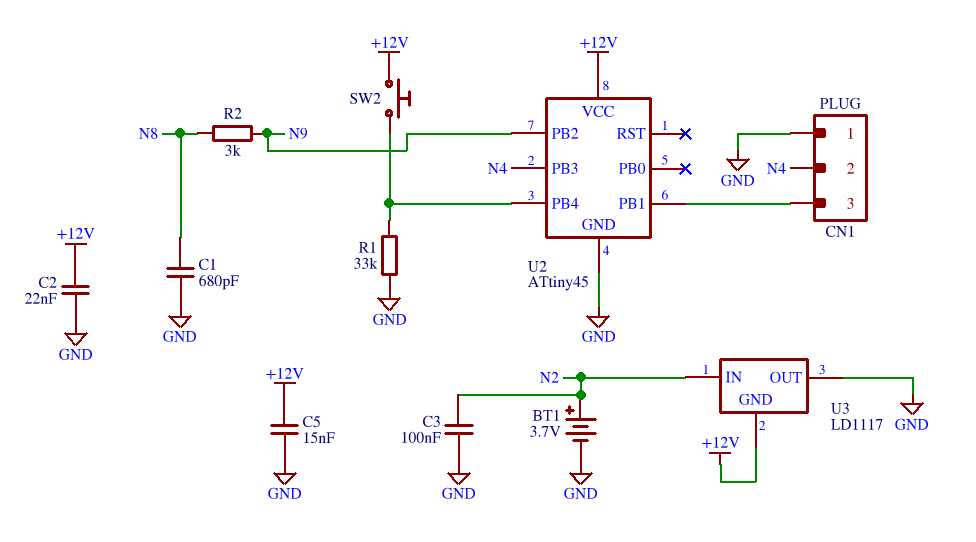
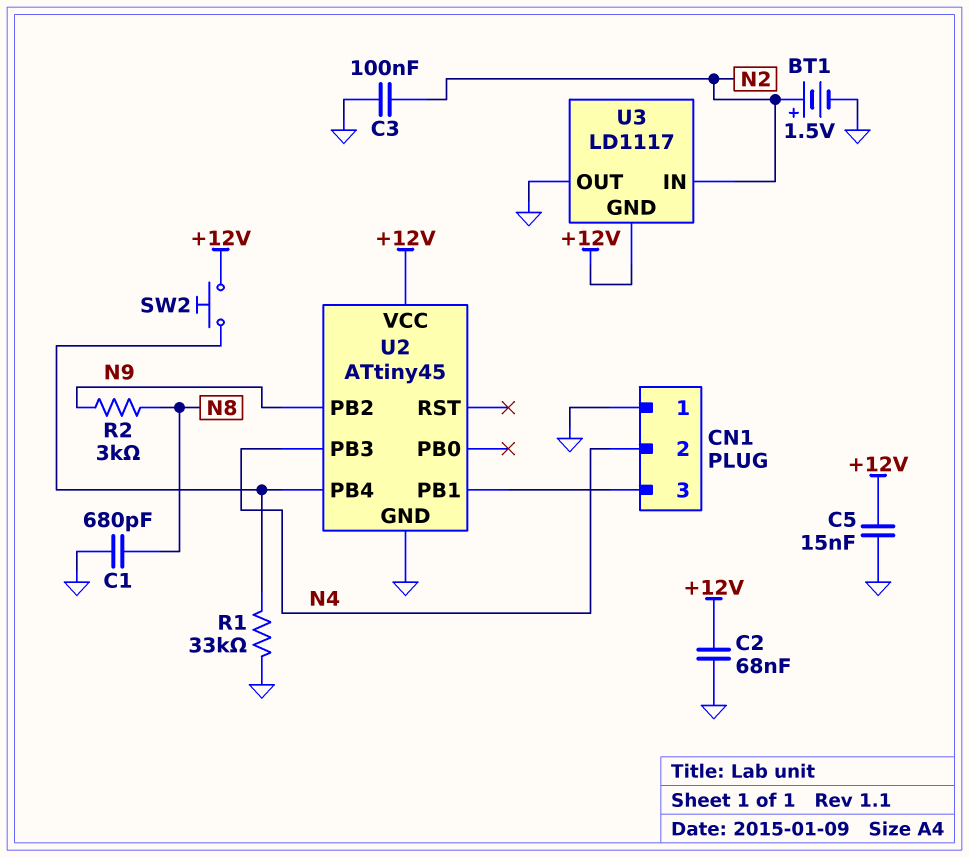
BT1: 3.7V (plus N2, minus GND) -> 1.5V (plus N2, minus GND)
C2: 22nF (+12V, GND) -> 68nF (+12V, GND)

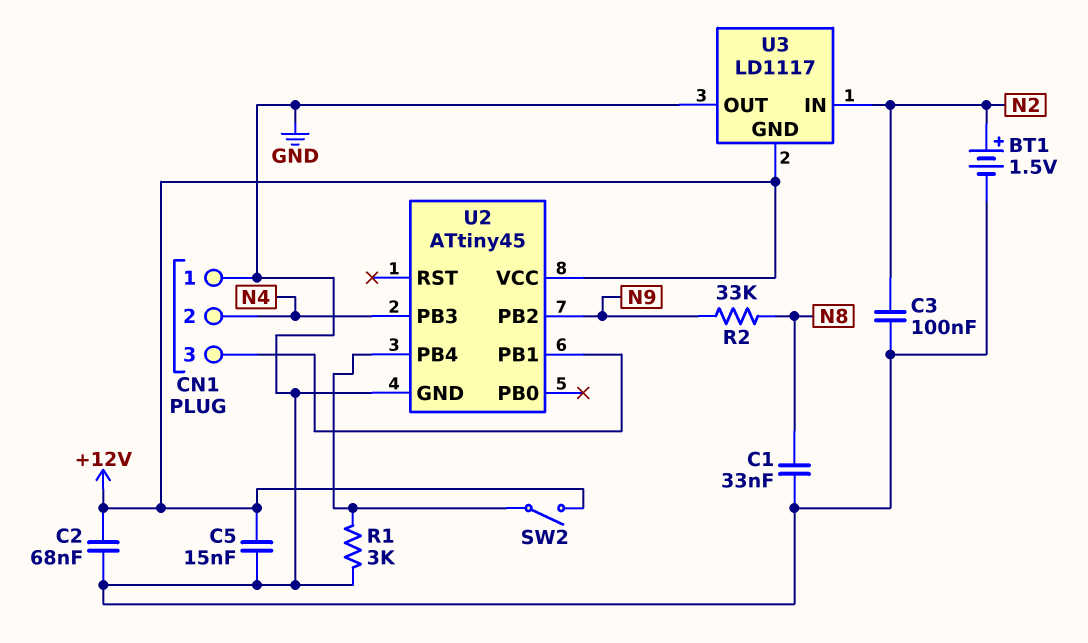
C1: 680pF (GND, N8) -> 33nF (GND, N8)
R1: 33k (GND, U2/PB4) -> 3k (GND, U2/PB4)
R2: 3k (N8, N9) -> 33k (N8, N9)
SW2: button (+12V, U2/PB4) -> switch (+12V, U2/PB4)

